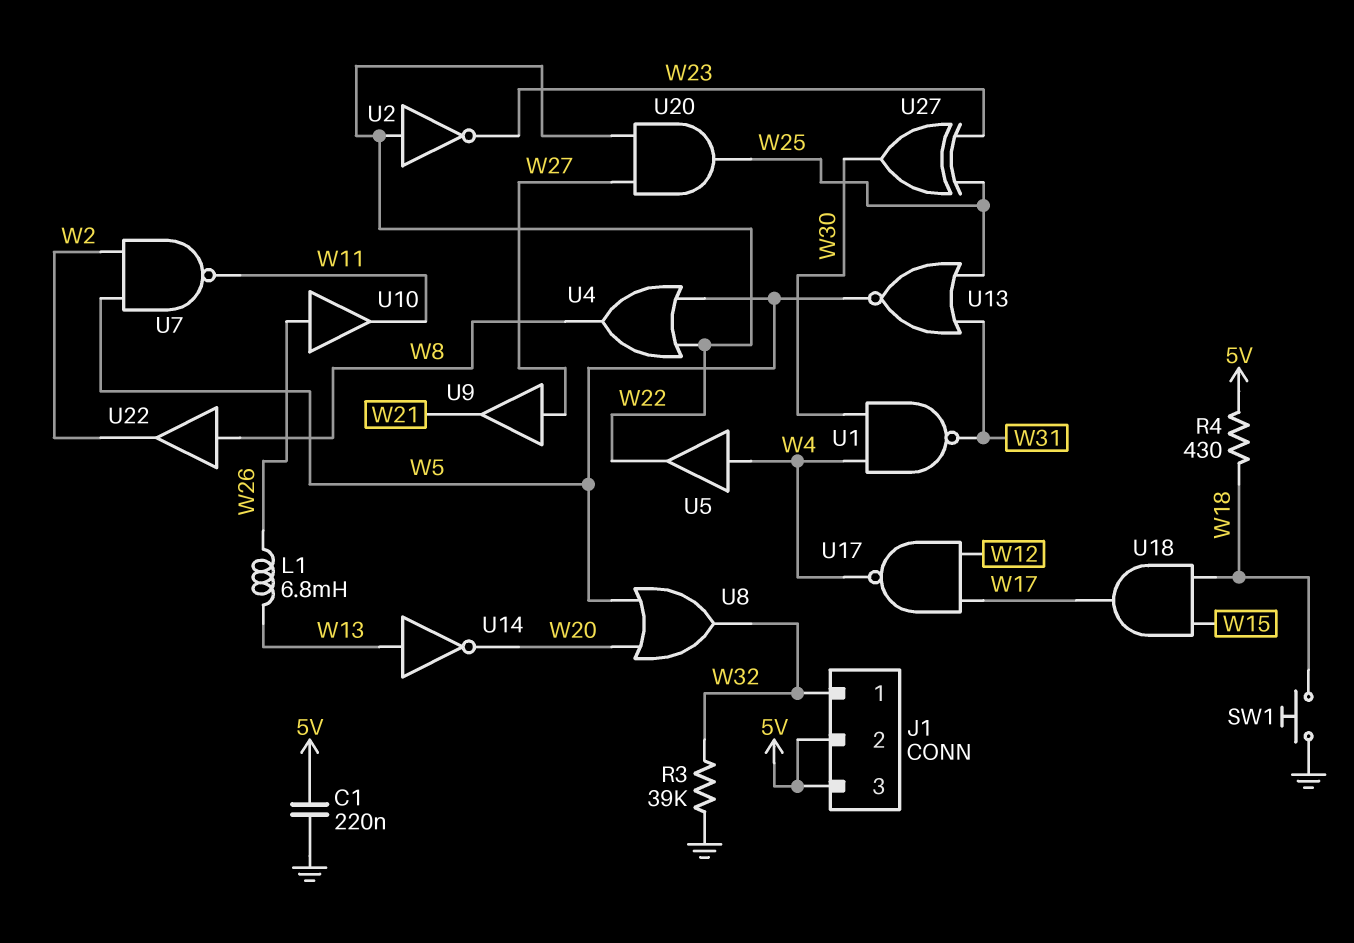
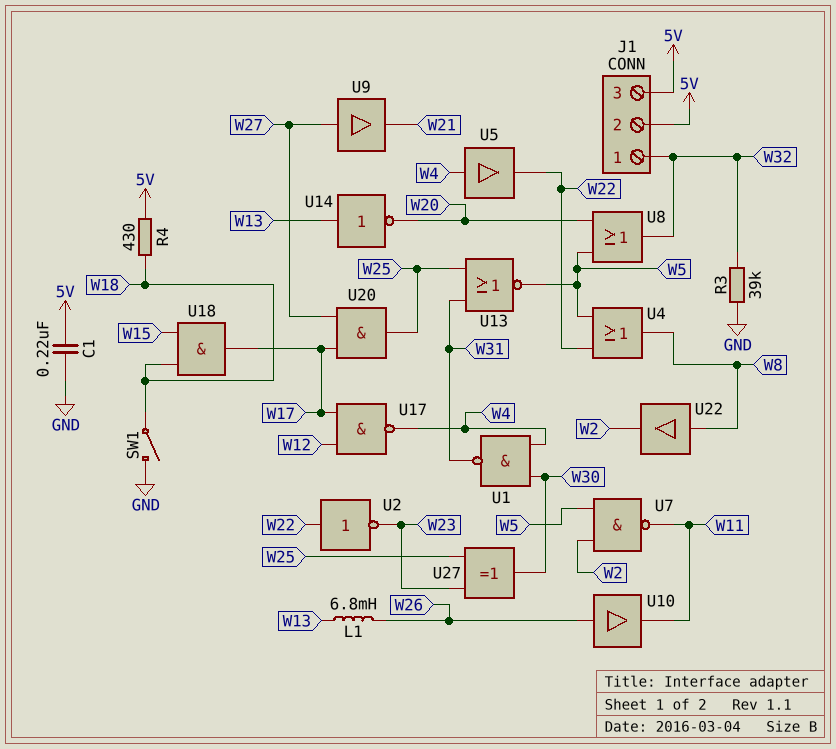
SW1: button (GND, W18) -> switch (GND, W18)
U20: AND (in W22, in W27, out W25) -> AND (in W17, in W27, out W25)

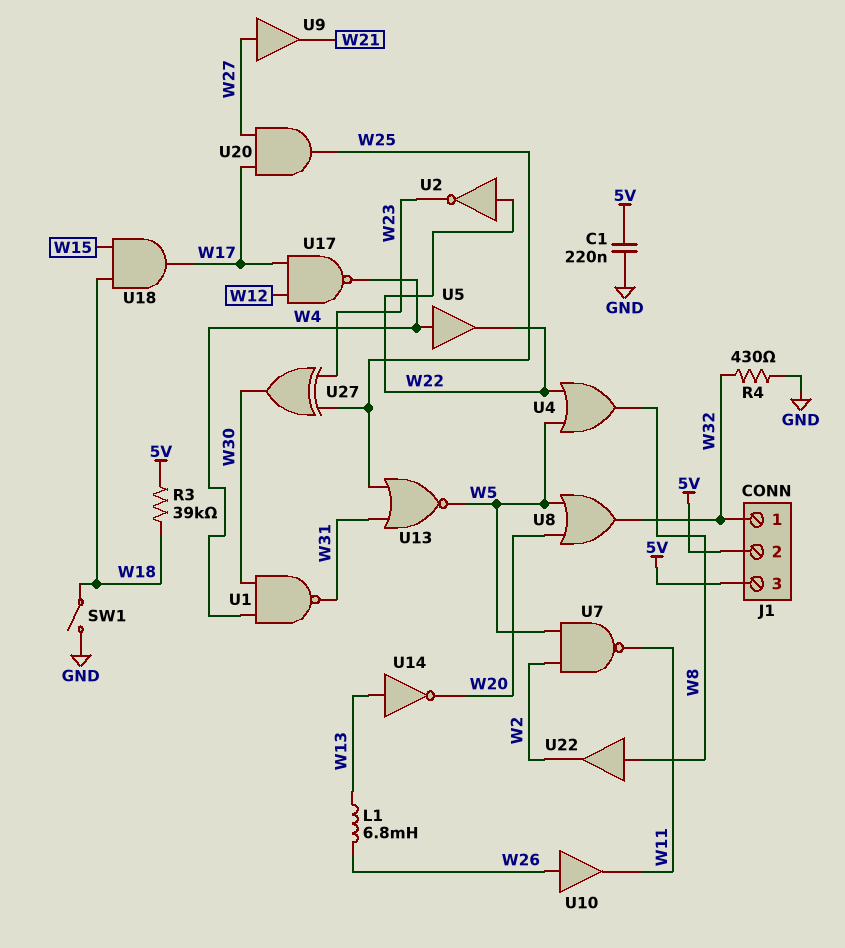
R3: 39k (GND, W32) -> 39k (5V, W18)
R4: 430 (5V, W18) -> 430 (GND, W32)

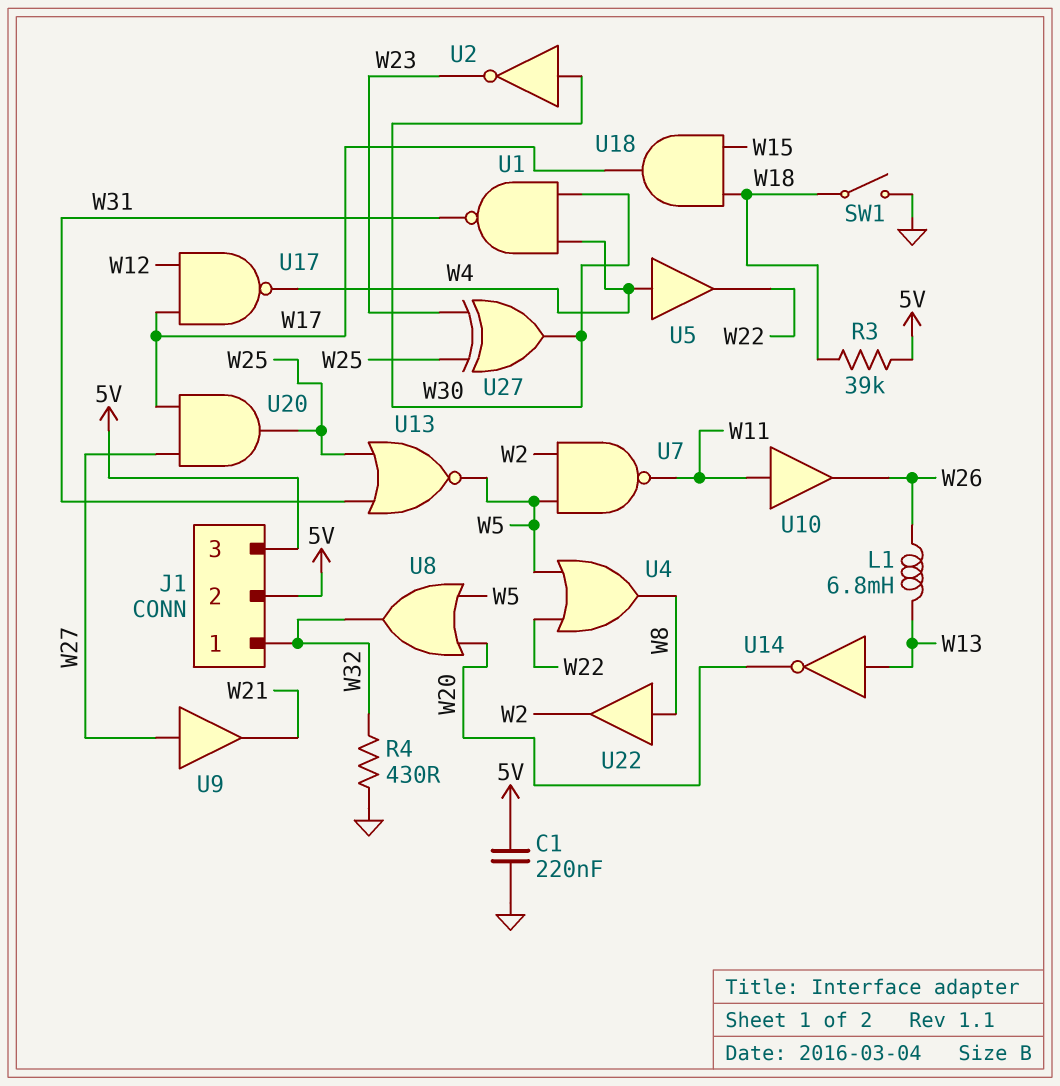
U2: NOT (in W22, out W23) -> NOT (in W30, out W23)
U10: buffer (in W26, out W11) -> buffer (in W11, out W26)

